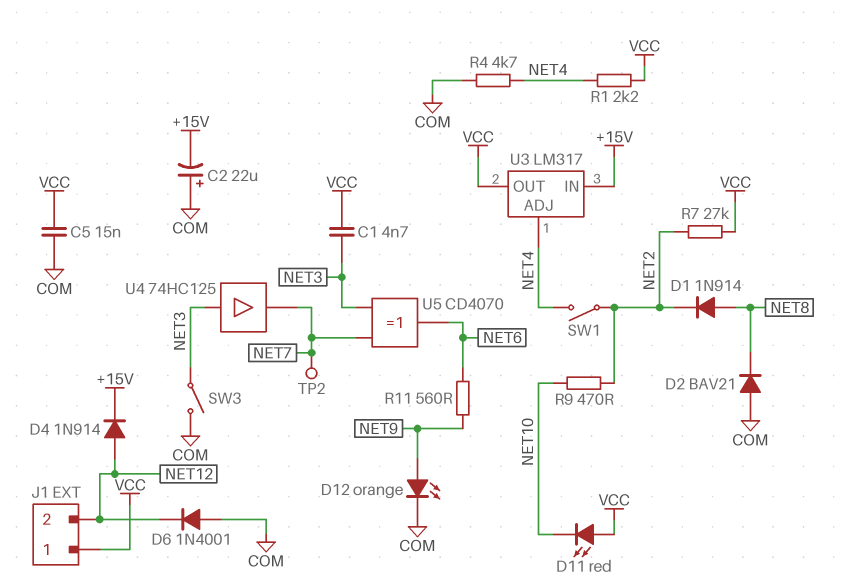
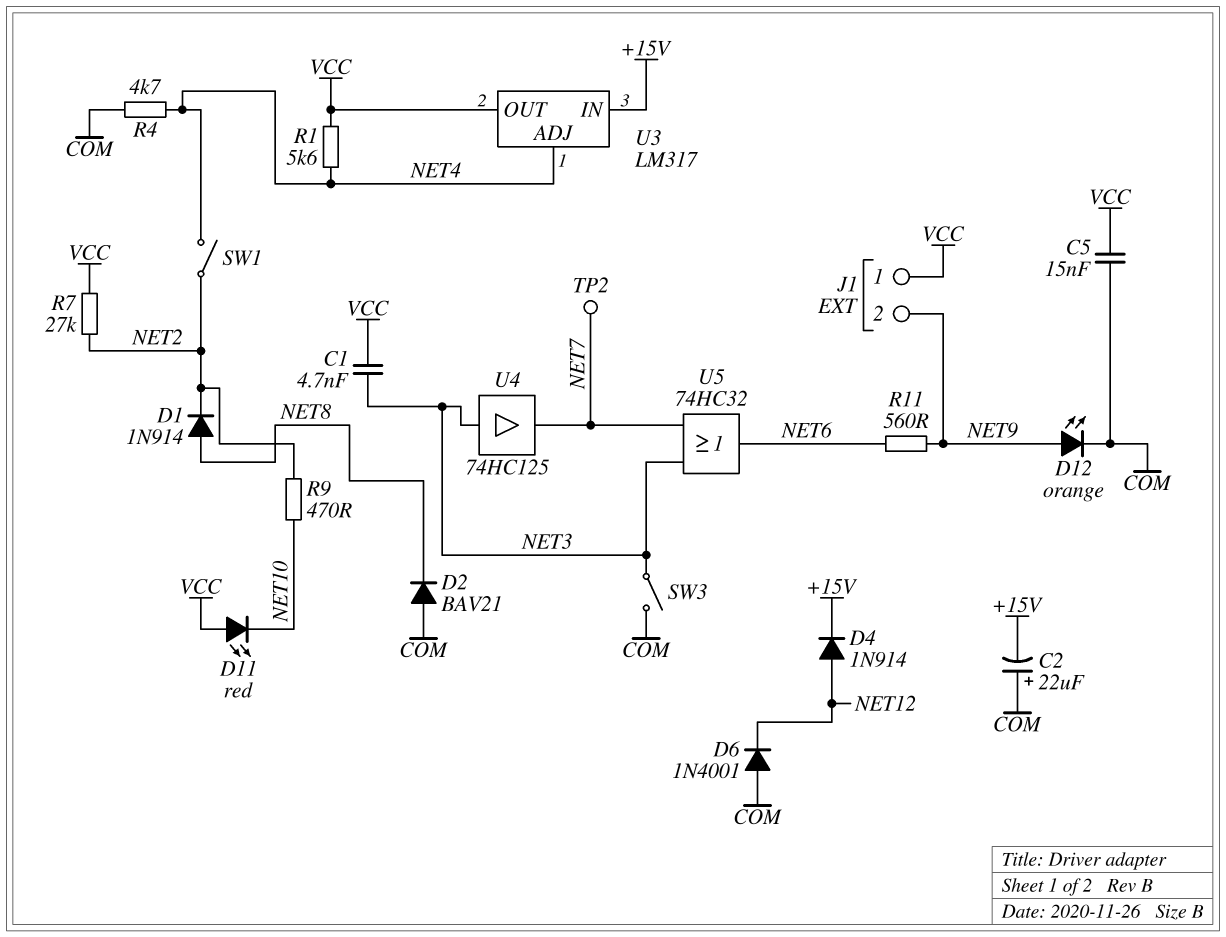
J1 pin 2: NET12 -> NET9
R1: 2.2k (NET4, VCC) -> 5.6k (NET4, VCC)
U5: XOR CD4070 (in NET3, in NET7, out NET6) -> OR 74HC32 (in NET3, in NET7, out NET6)

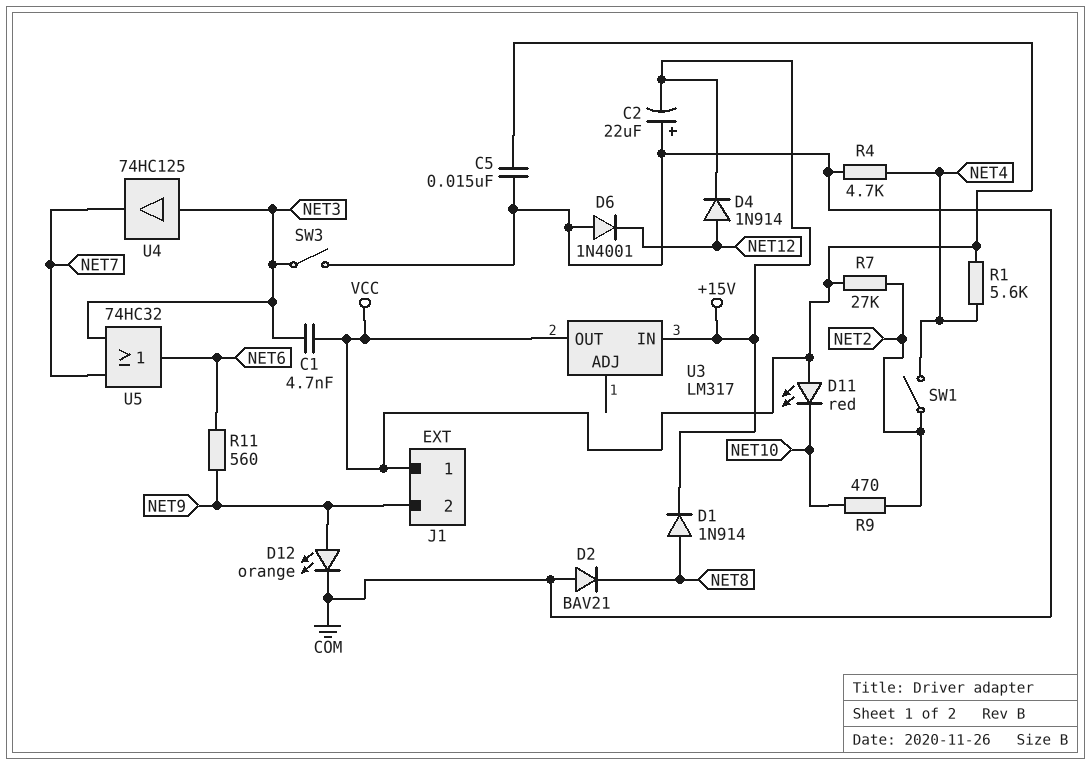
D1: diode 1N914 (A NET8, K NET2) -> diode 1N914 (A NET8, K +15V)
TP2: test point (NET7) -> none
U3 pin ADJ: NET4 -> none

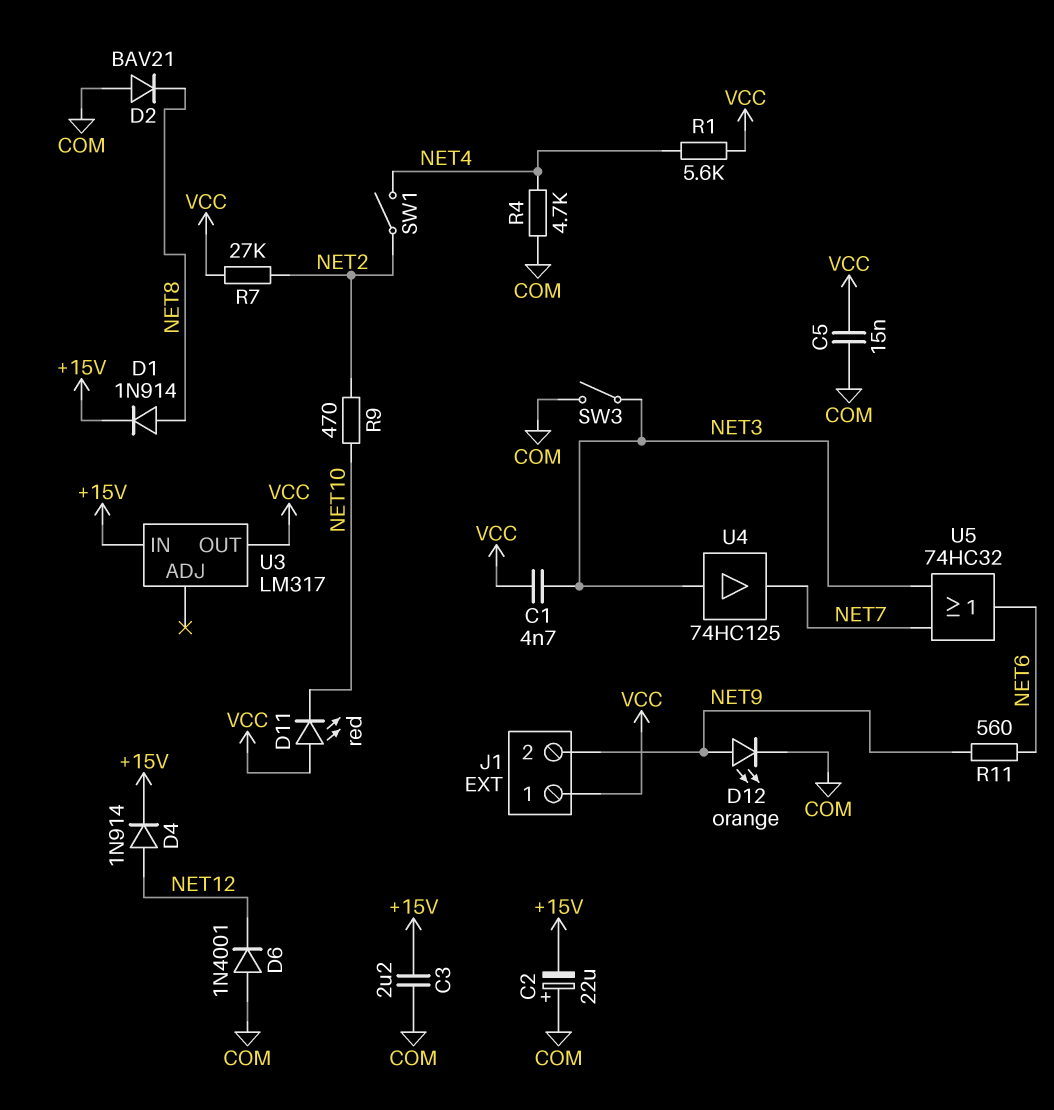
C3: none -> 2.2uF (+15V, COM)

